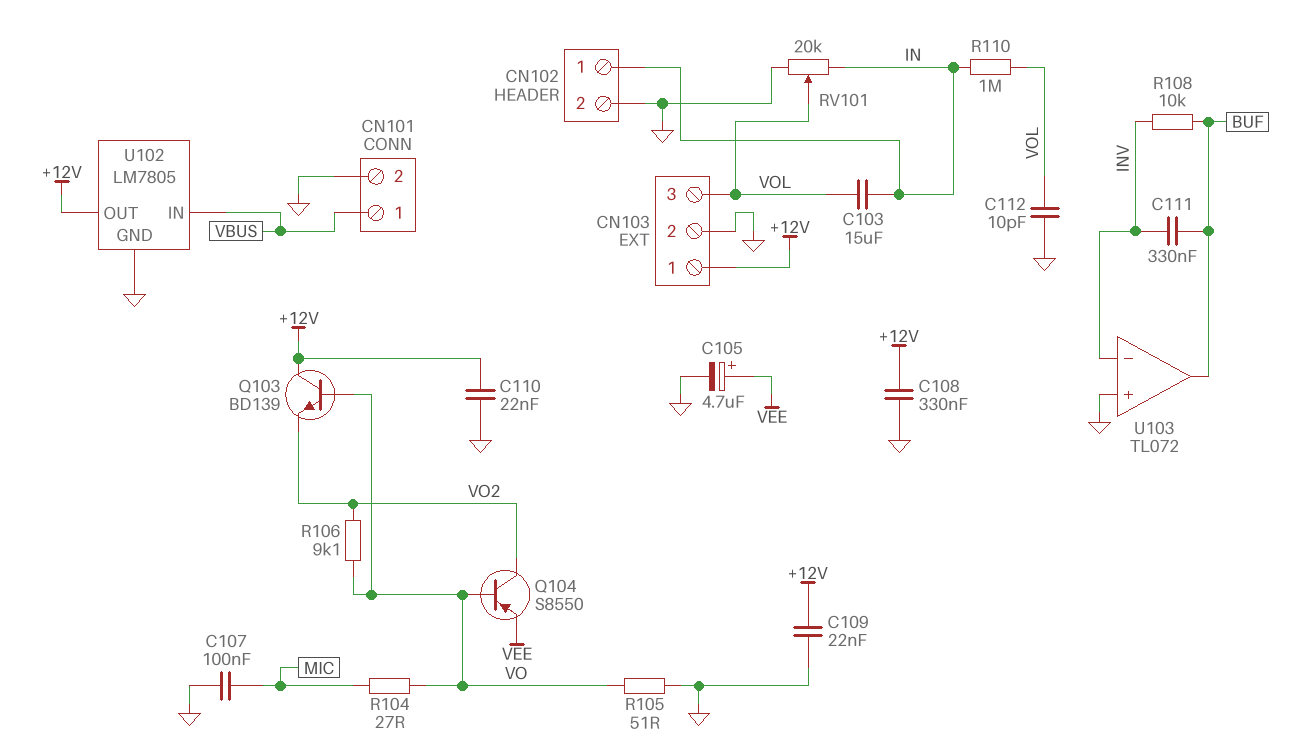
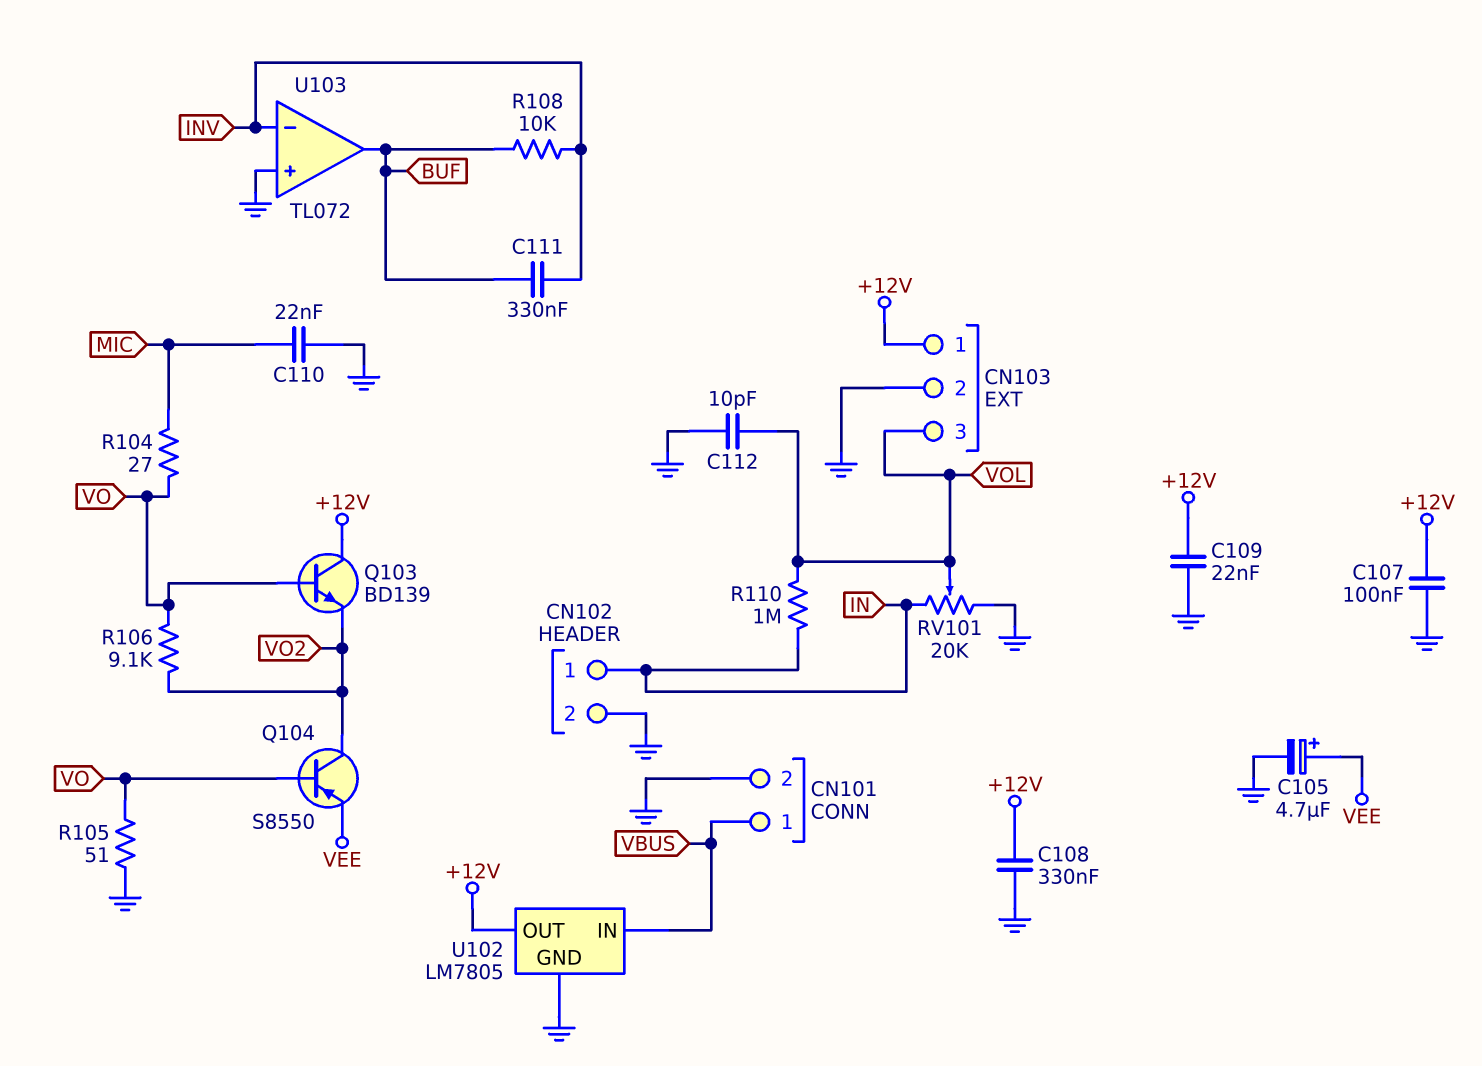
C103: 15uF (IN, VOL) -> none
C107: 100nF (GND, MIC) -> 100nF (+12V, GND)
C110: 22nF (+12V, GND) -> 22nF (GND, MIC)

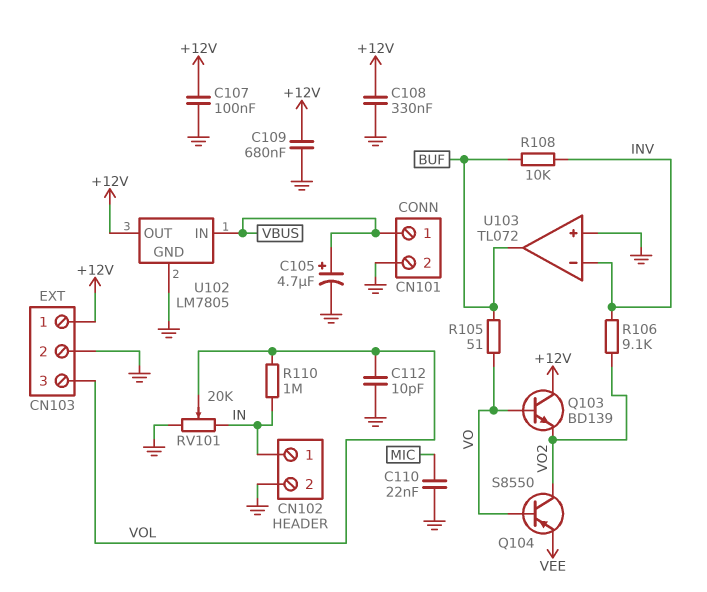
C105: 4.7uF (plus VEE, minus GND) -> 4.7uF (plus VBUS, minus GND)
C109: 22nF (+12V, GND) -> 680nF (+12V, GND)
C111: 330nF (BUF, INV) -> none
R104: 27 (MIC, VO) -> none
R105: 51 (GND, VO) -> 51 (BUF, VO)
R106: 9.1k (VO, VO2) -> 9.1k (INV, VO2)

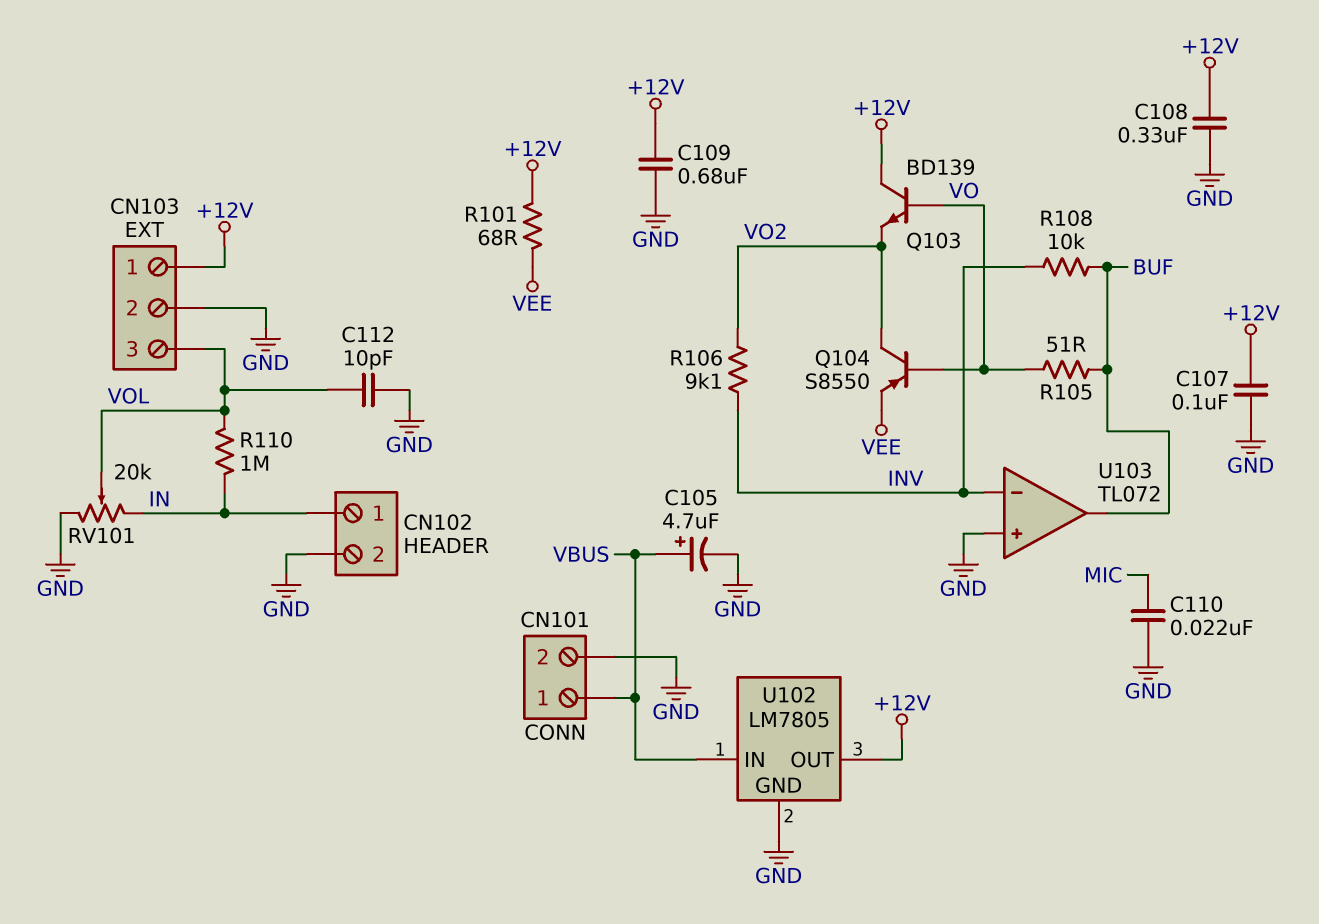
R101: none -> 68 (+12V, VEE)

